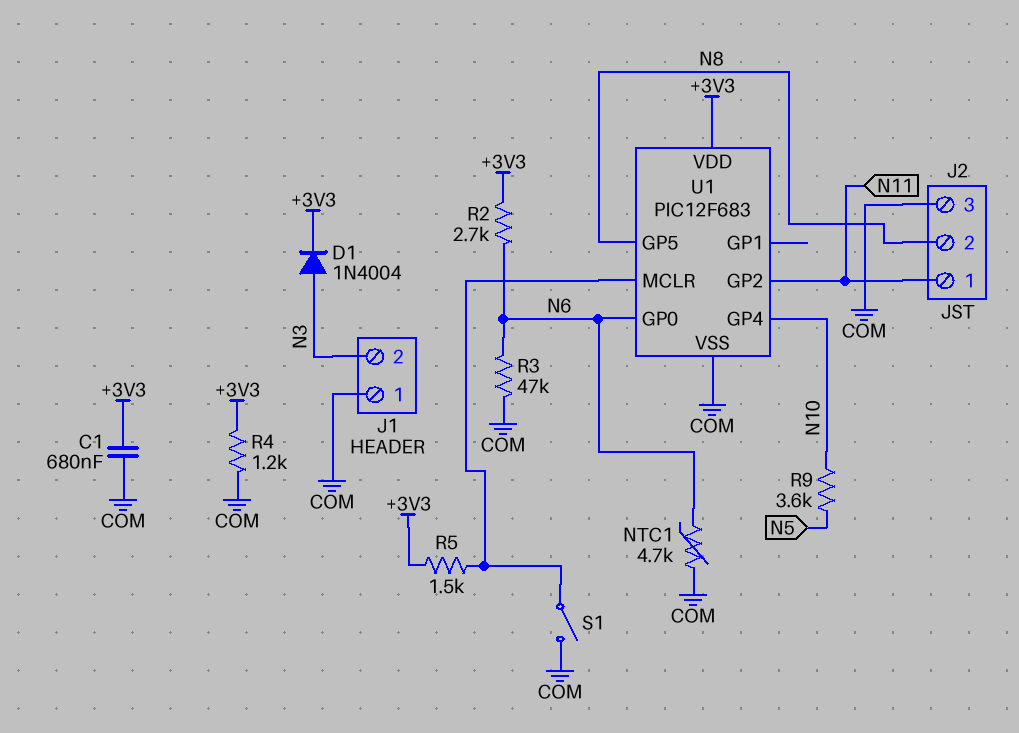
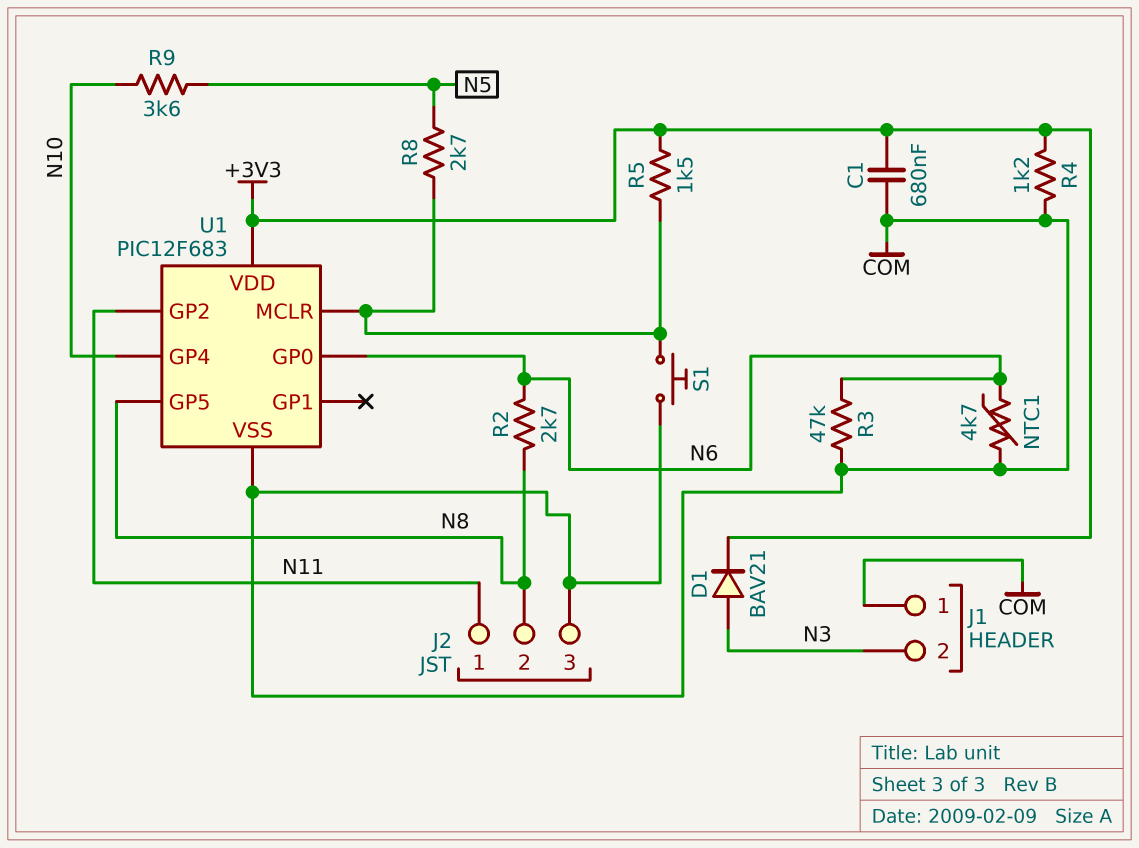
D1: diode 1N4004 (A N3, K +3V3) -> diode BAV21 (A N3, K +3V3)
R2: 2.7k (+3V3, N6) -> 2.7k (N6, N8)
R8: none -> 2.7k (N5, U1/MCLR)
S1: switch (COM, U1/MCLR) -> button (COM, U1/MCLR)

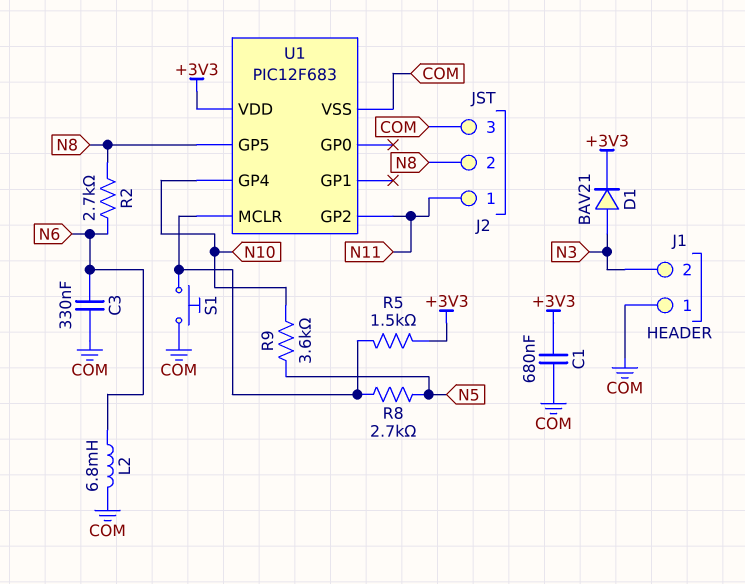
C3: none -> 330nF (COM, N6)
L2: none -> 6.8mH (COM, N6)
NTC1: 4.7k (COM, N6) -> none
R3: 47k (COM, N6) -> none
R4: 1.2k (+3V3, COM) -> none
U1 pin GP0: N6 -> none

